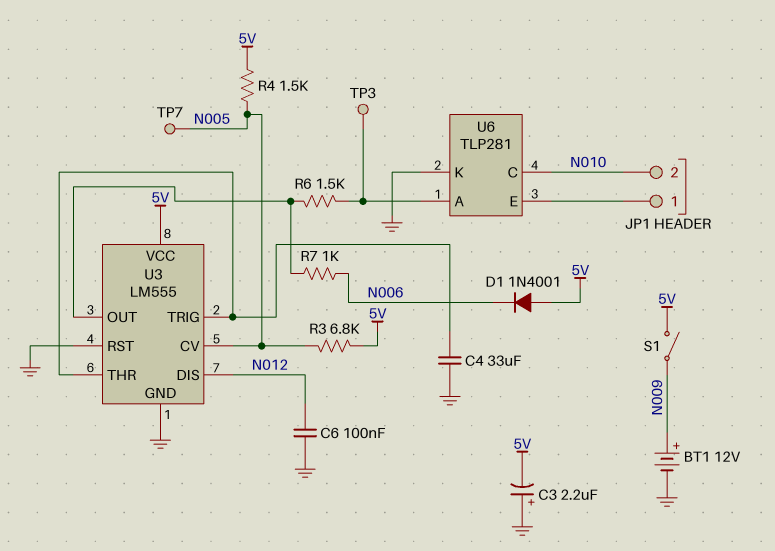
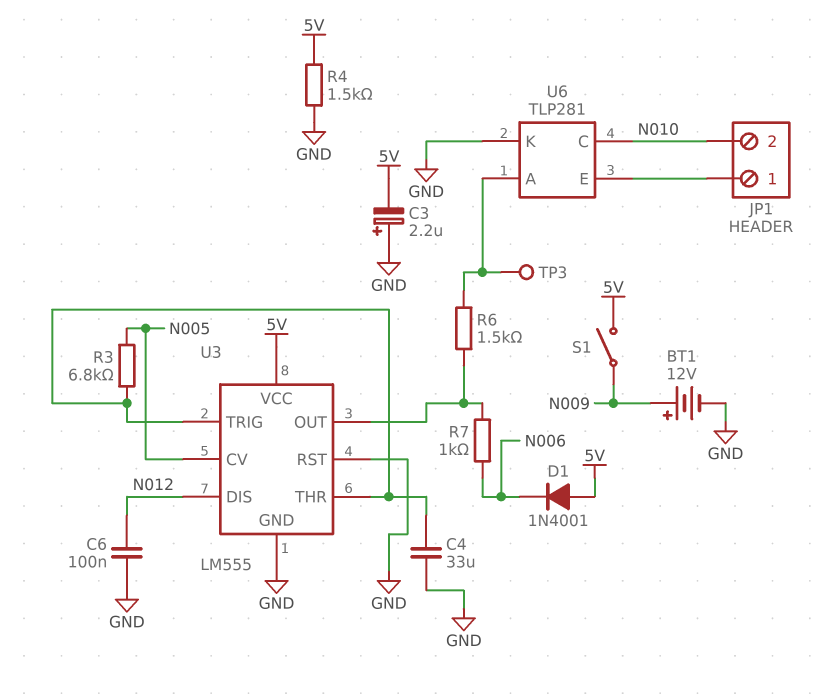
R3: 6.8k (5V, N005) -> 6.8k (N005, U3/THR)
R4: 1.5k (5V, N005) -> 1.5k (5V, GND)
TP7: test point (N005) -> none

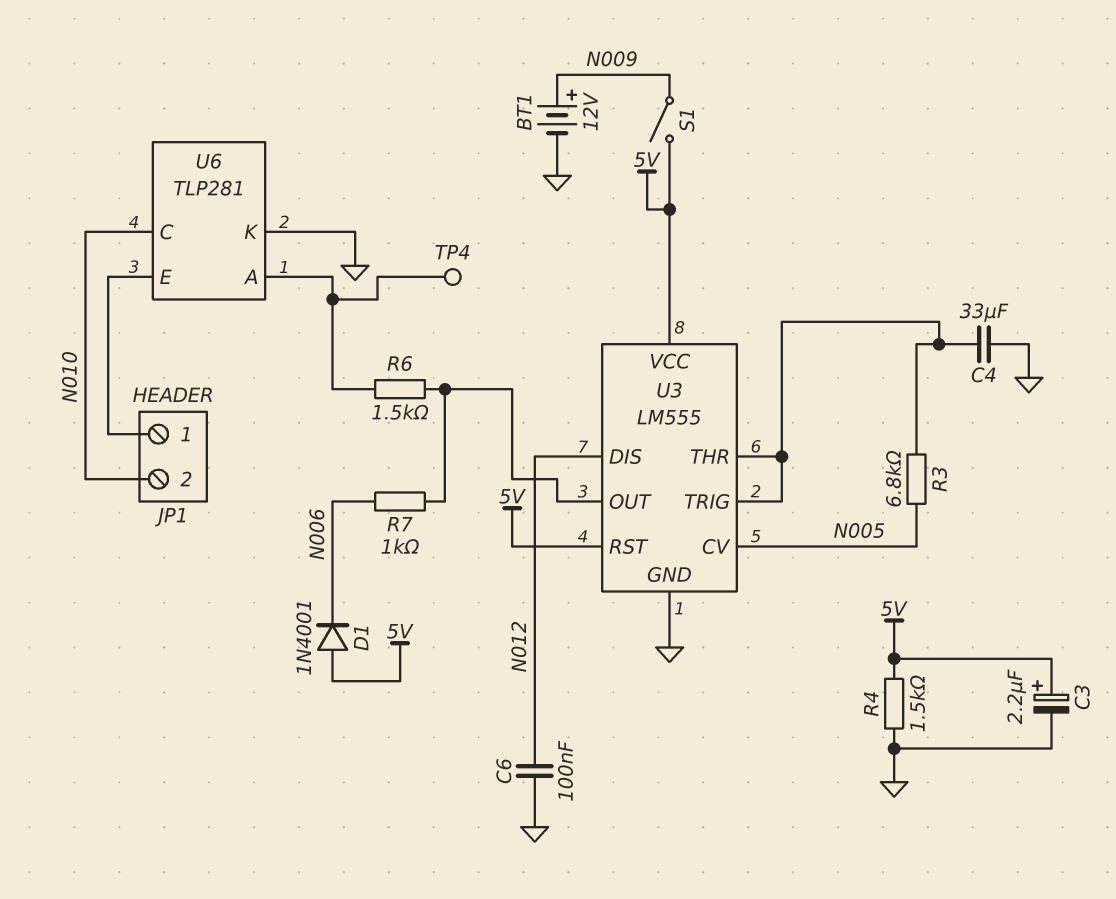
C3: 2.2uF (plus GND, minus 5V) -> 2.2uF (plus 5V, minus GND)
TP3: test point (U6/A) -> none
TP4: none -> test point (U6/A)
U3 pin RST: GND -> 5V

